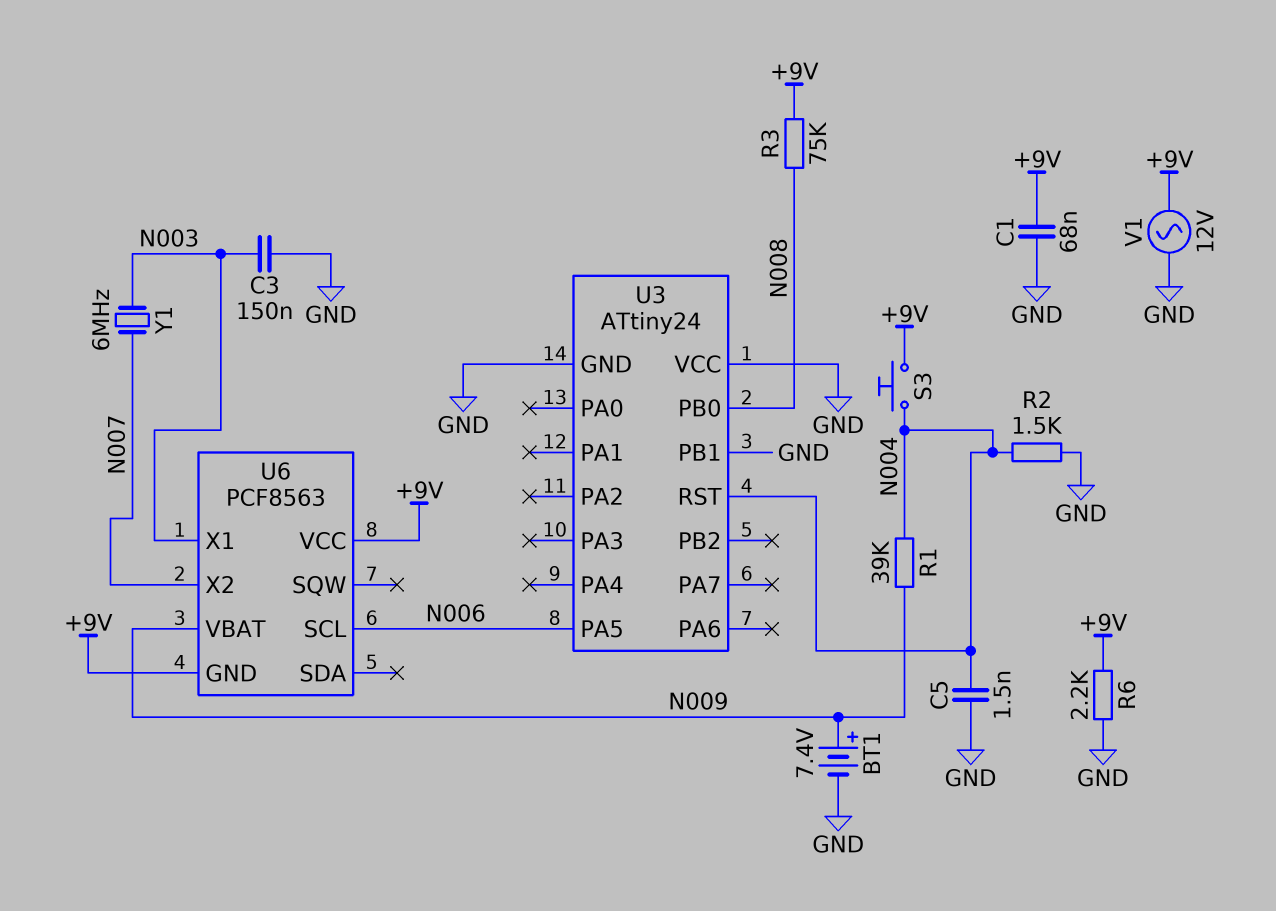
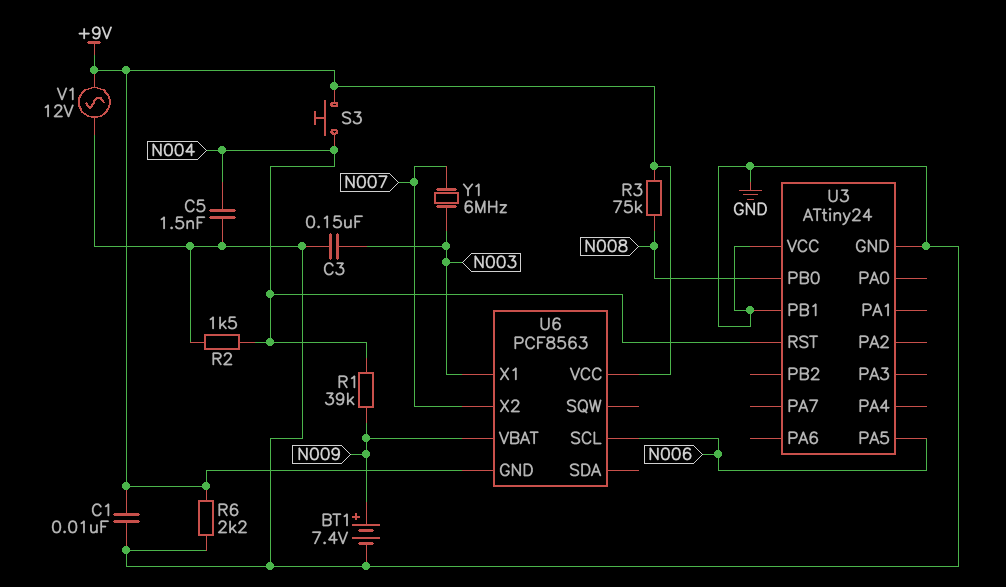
C1: 68nF (+9V, GND) -> 10nF (+9V, GND)

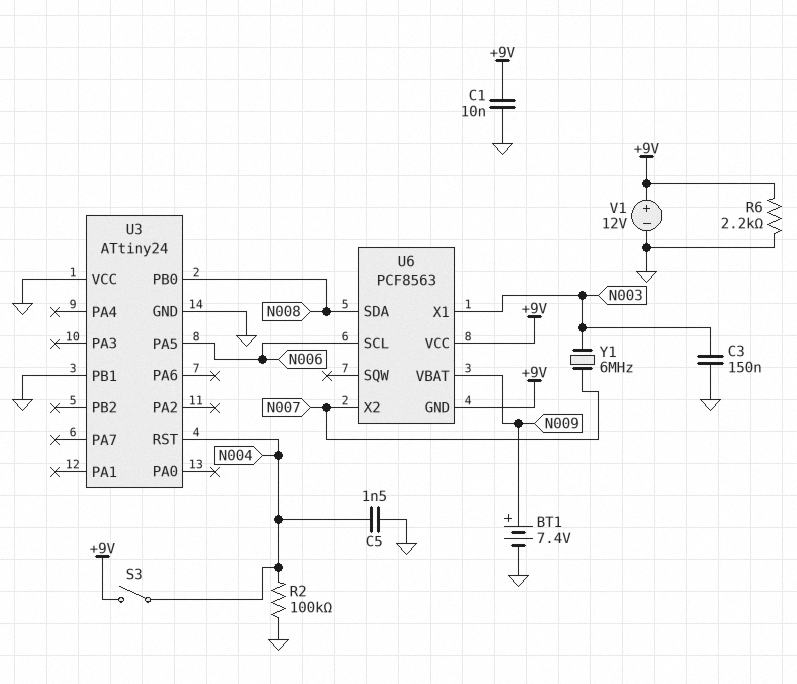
R1: 39k (N004, N009) -> none
R2: 1.5k (GND, N004) -> 100k (GND, N004)
R3: 75k (+9V, N008) -> none
S3: button (+9V, N004) -> switch (+9V, N004)
U6 pin SDA: none -> N008
V1: AC 12V (+9V, GND) -> 12V (plus +9V, minus GND)

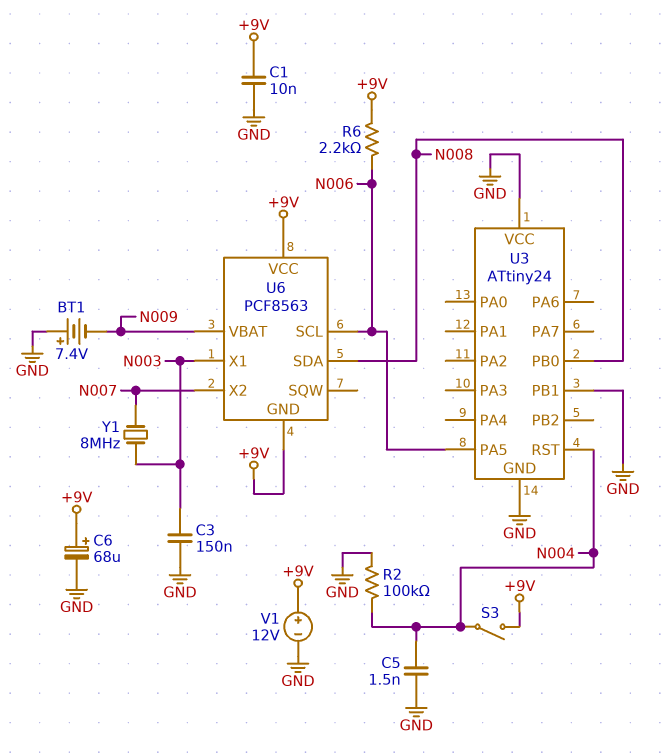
BT1: 7.4V (plus N009, minus GND) -> 7.4V (plus GND, minus N009)
C6: none -> 68uF (plus +9V, minus GND)
R6: 2.2k (+9V, GND) -> 2.2k (+9V, N006)
Y1: 6MHz (N003, N007) -> 8MHz (N003, N007)

